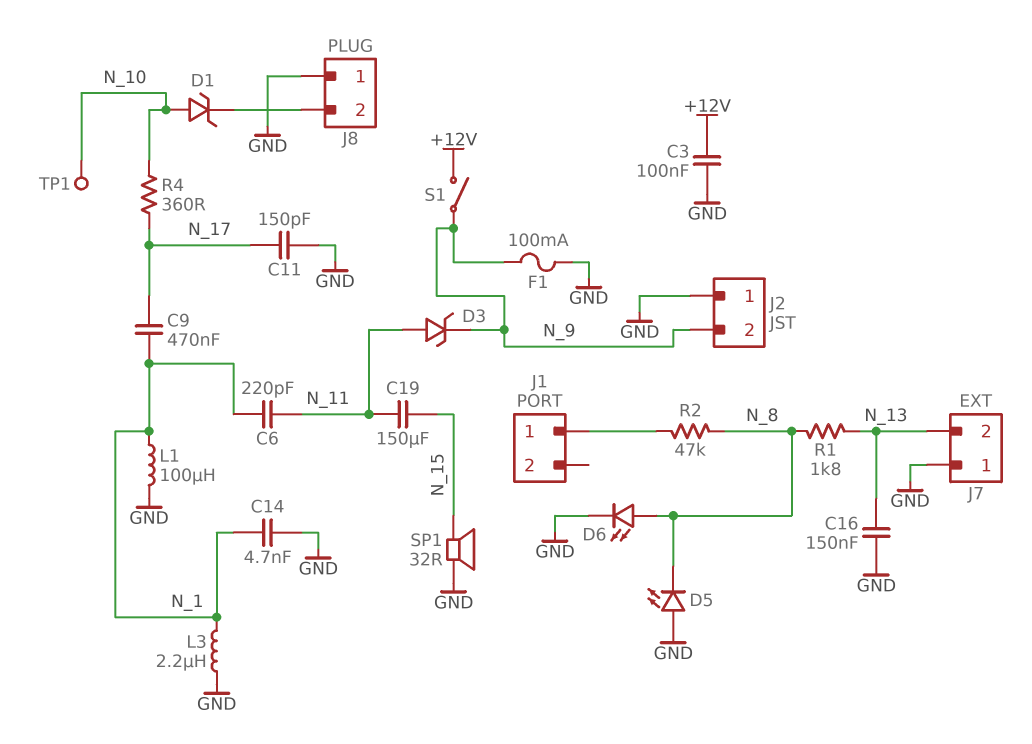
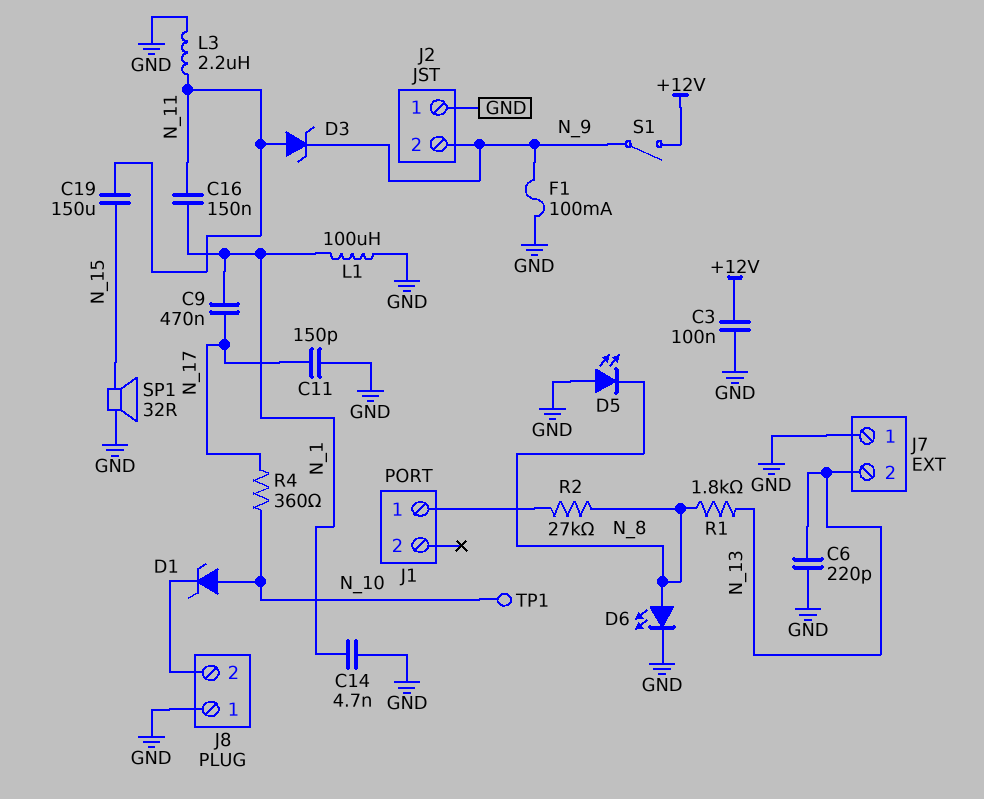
C6: 220pF (N_1, N_11) -> 220pF (GND, N_13)
C16: 150nF (GND, N_13) -> 150nF (N_1, N_11)
L3: 2.2uH (GND, N_1) -> 2.2uH (GND, N_11)
R2: 47k (J1/1, N_8) -> 27k (J1/1, N_8)

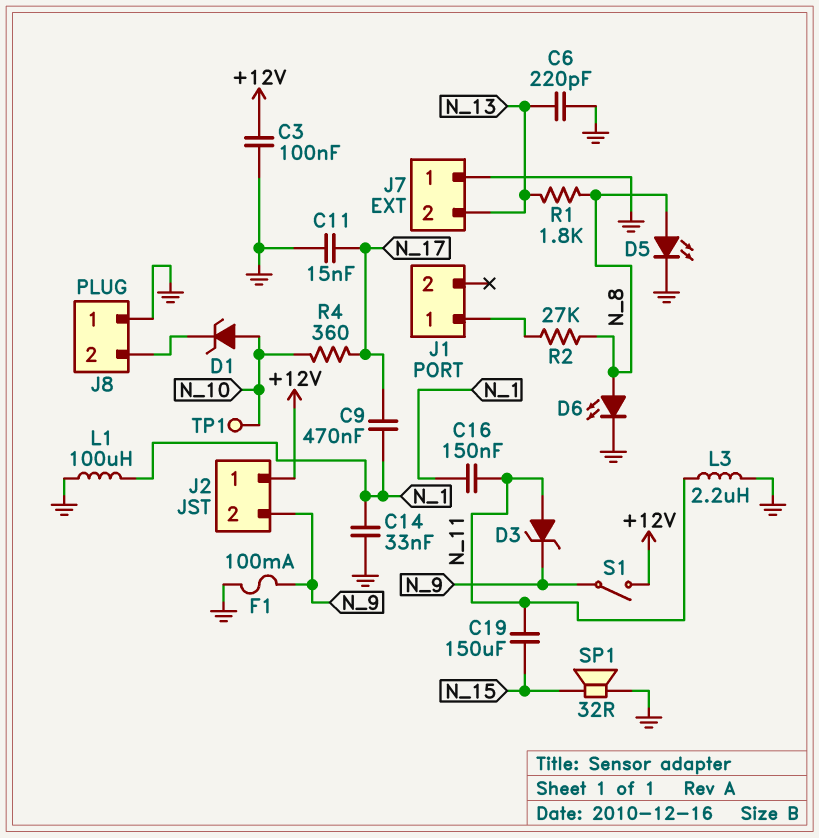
C11: 150pF (GND, N_17) -> 15nF (GND, N_17)
C14: 4.7nF (GND, N_1) -> 33nF (GND, N_1)
D5: LED (A GND, K N_8) -> LED (A N_8, K GND)
J2 pin 1: GND -> +12V

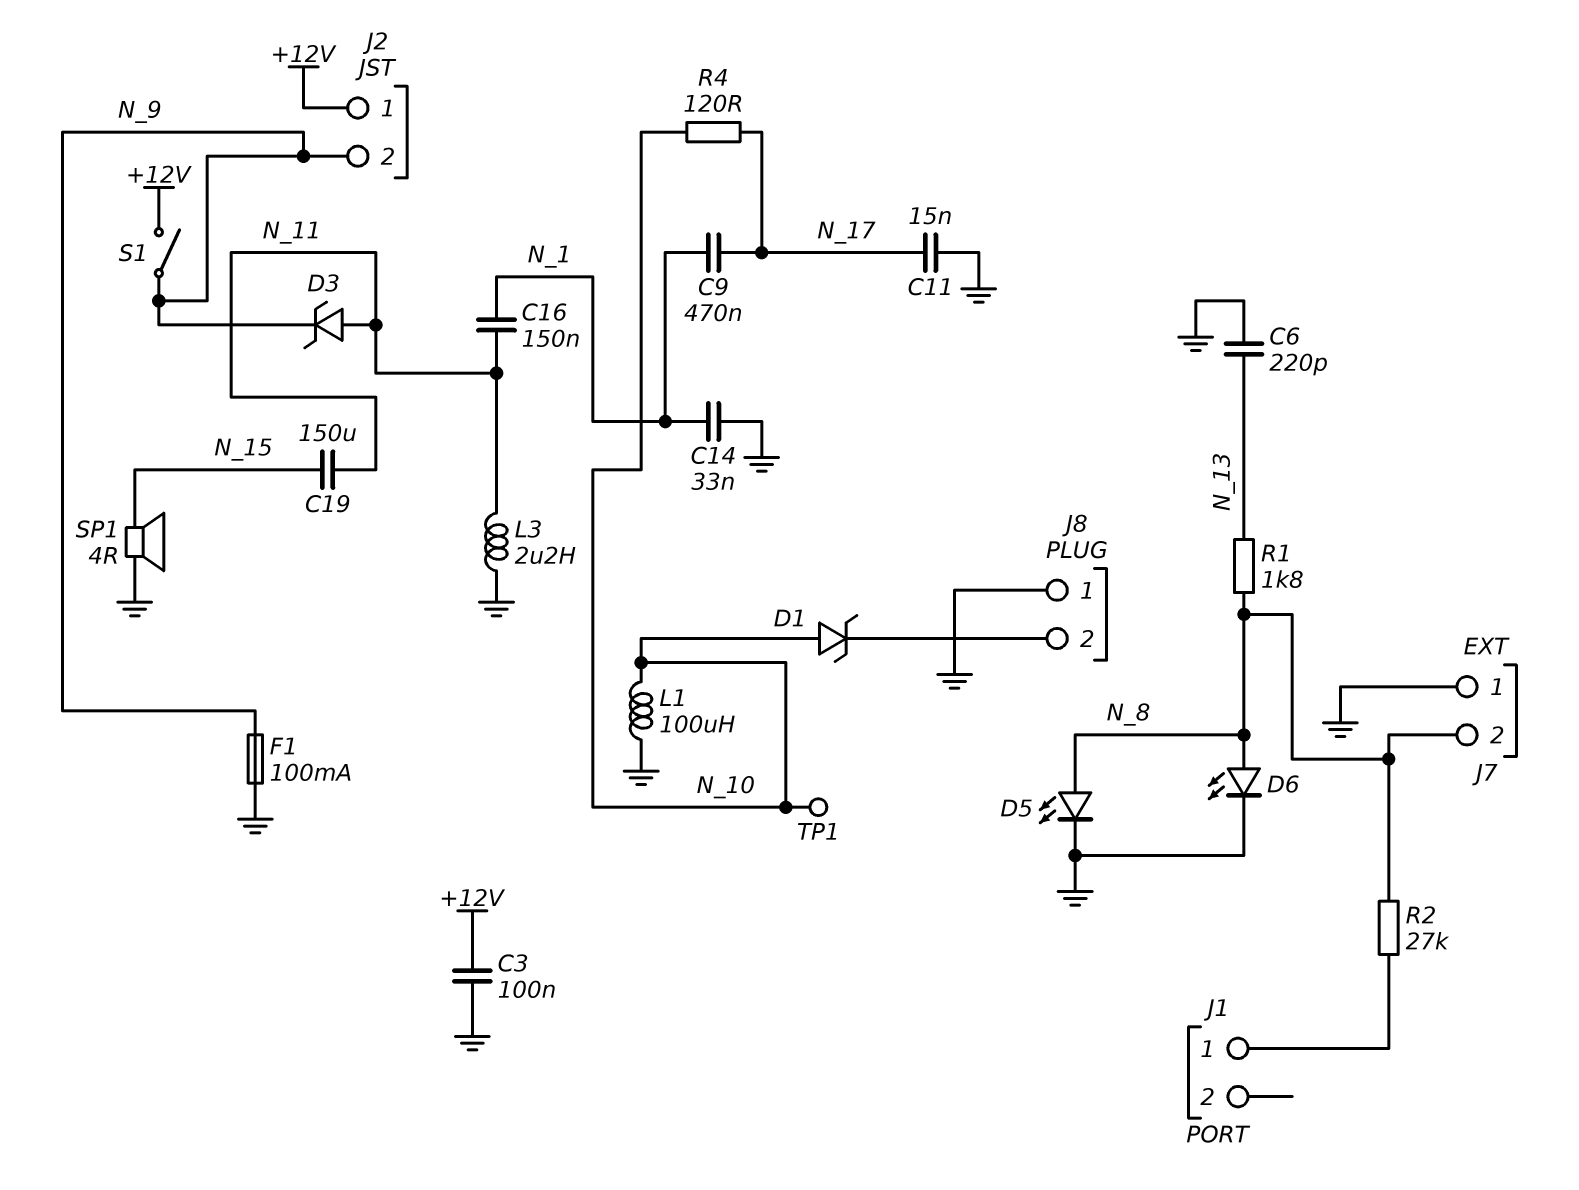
J7 pin 2: N_13 -> N_8
L1: 100uH (GND, N_1) -> 100uH (GND, N_10)
R4: 360 (N_10, N_17) -> 120 (N_10, N_17)
SP1: speaker 32R (GND, N_15) -> speaker 4R (GND, N_15)

